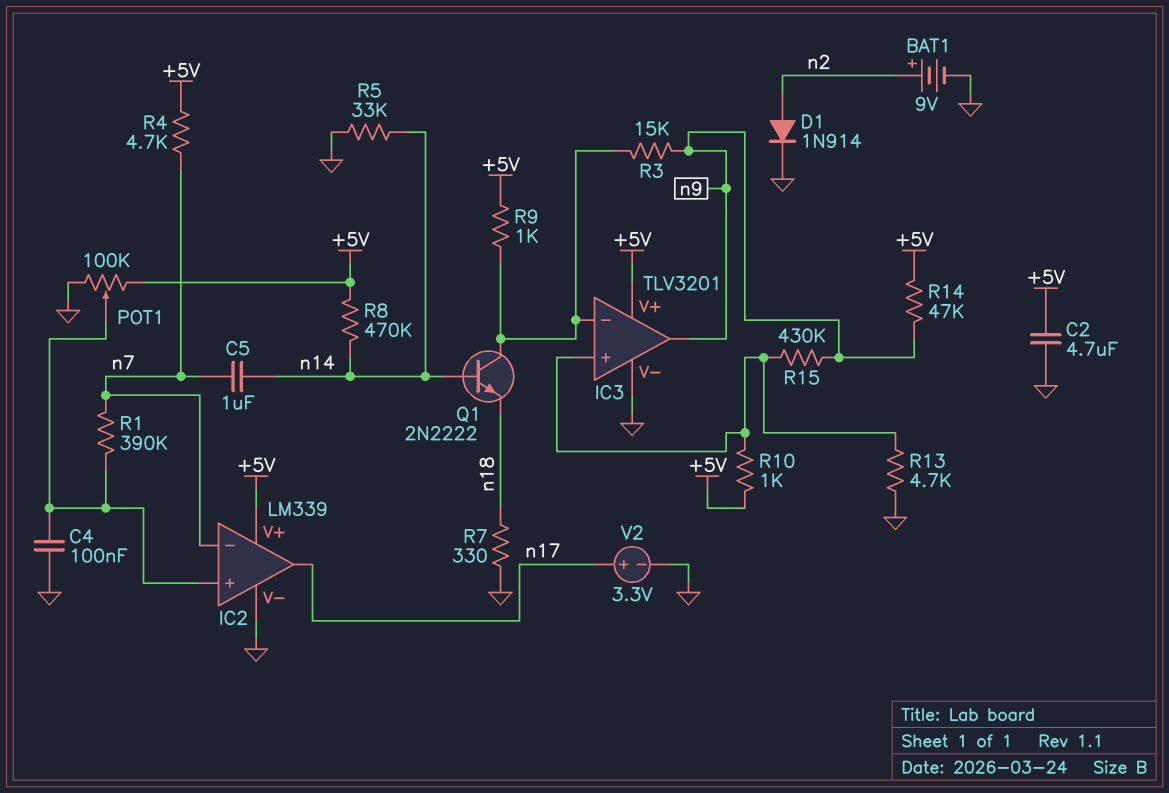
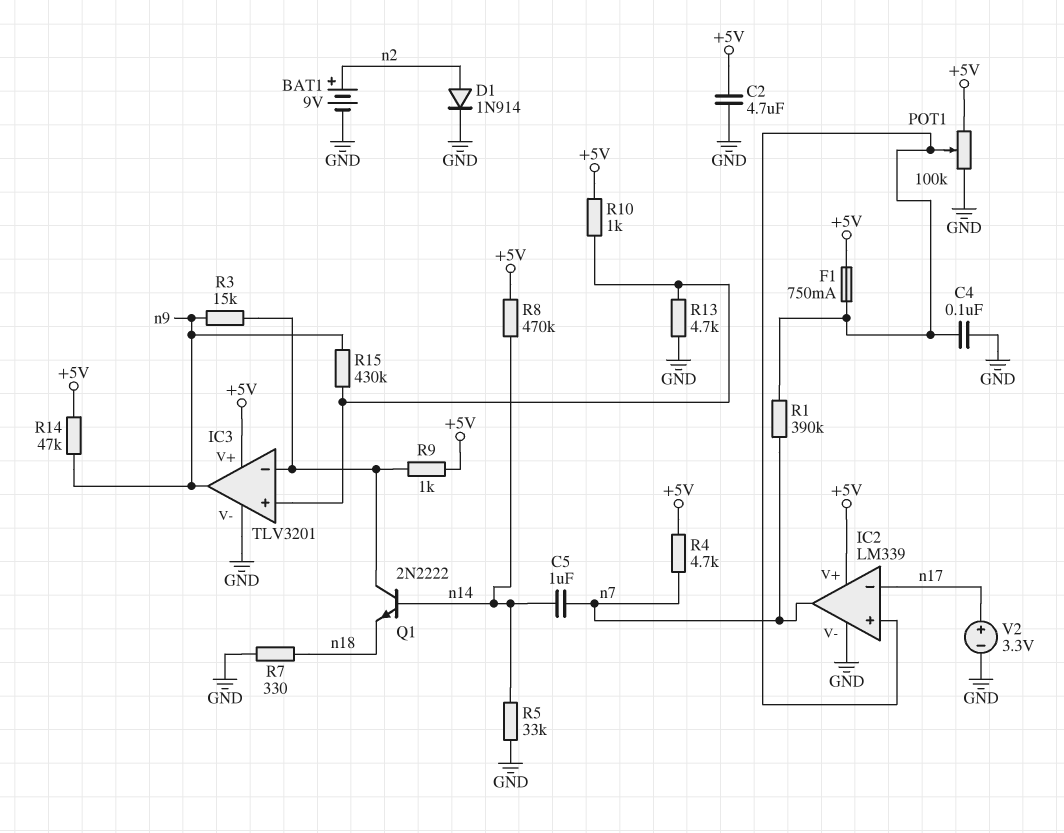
F1: none -> 750mA (+5V, IC2/in+)
IC2 pin in-: n7 -> n17
IC2 pin out: n17 -> n7

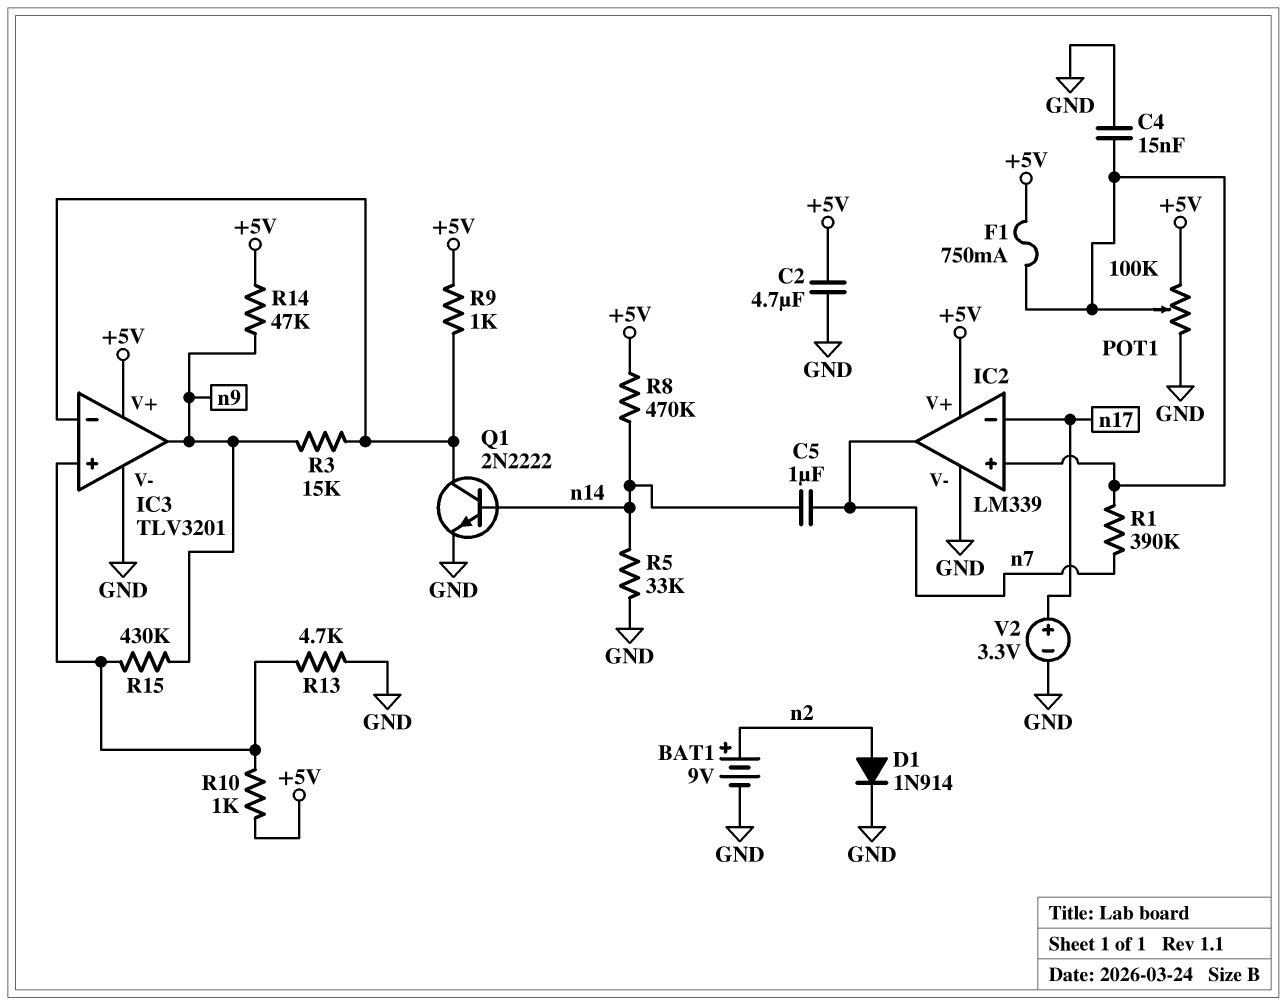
C4: 100nF (GND, IC2/in+) -> 15nF (GND, IC2/in+)
Q1: NPN 2N2222 (B n14, C IC3/in-, E n18) -> NPN 2N2222 (B n14, C IC3/in-, E GND)
R4: 4.7k (+5V, n7) -> none
R7: 330 (GND, n18) -> none

